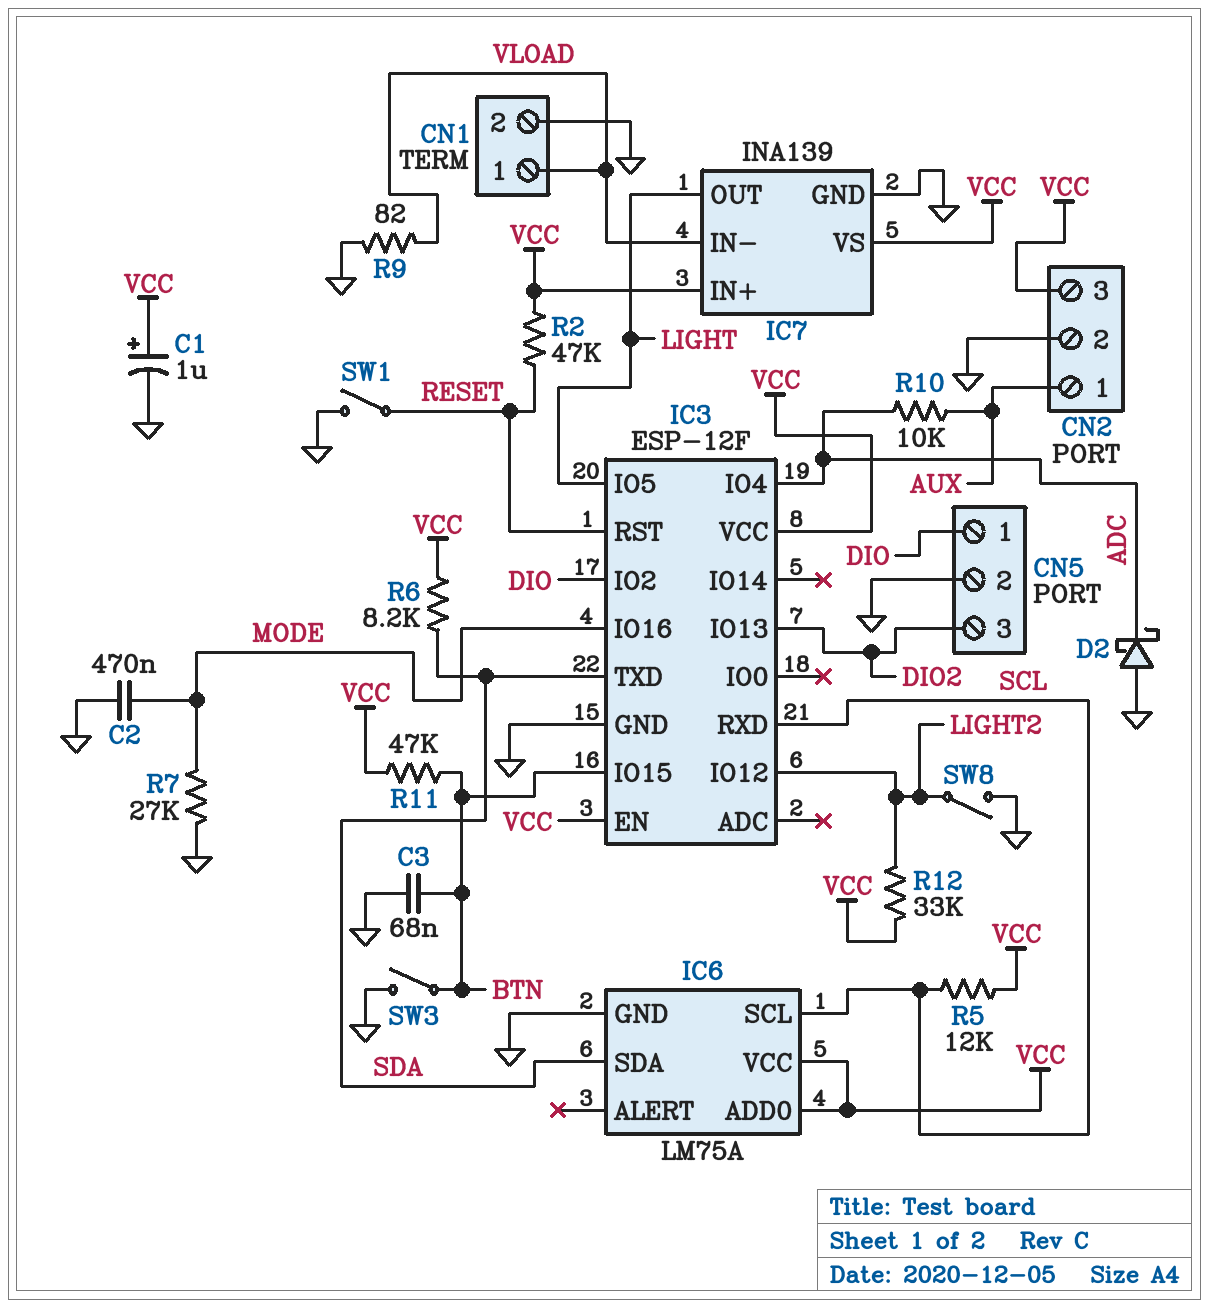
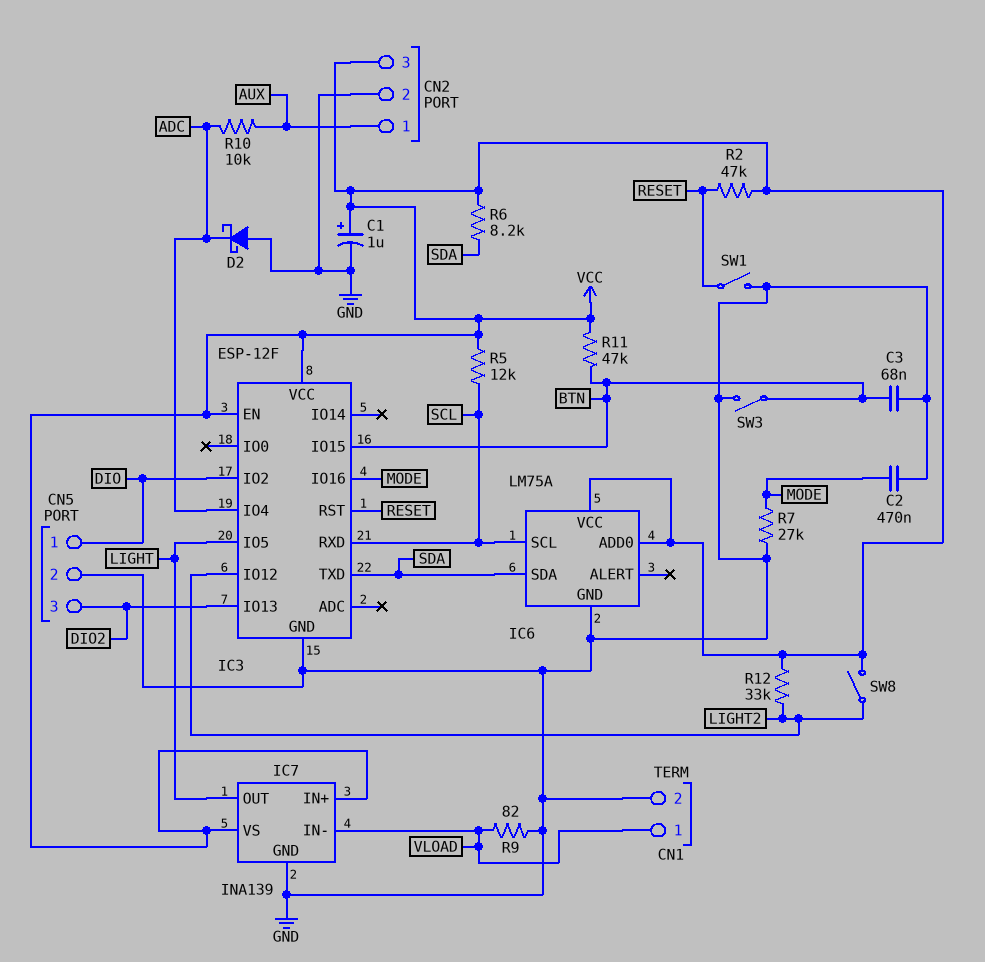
SW8: switch (GND, LIGHT2) -> switch (LIGHT2, VCC)

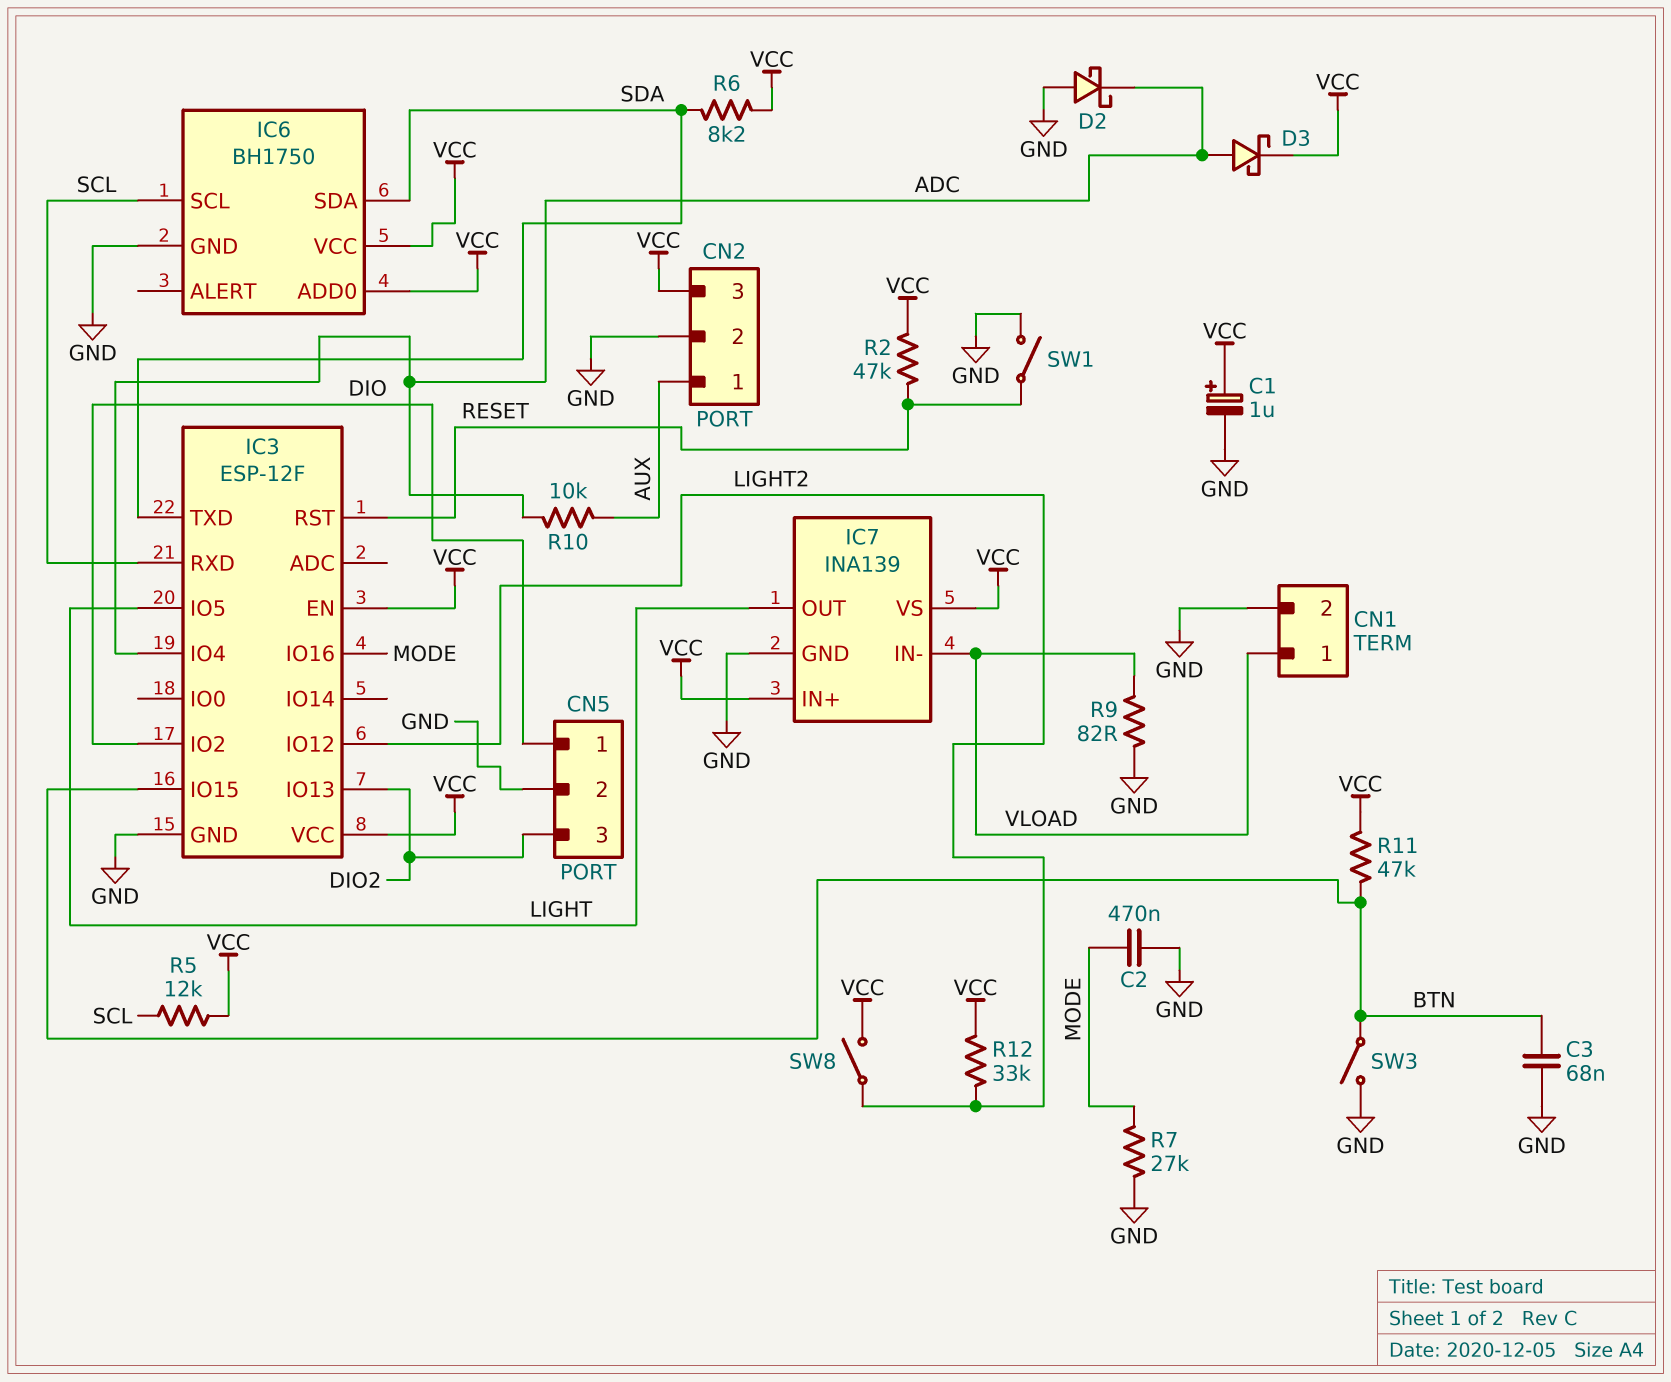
D3: none -> schottky (A ADC, K VCC)
IC6: LM75A -> BH1750

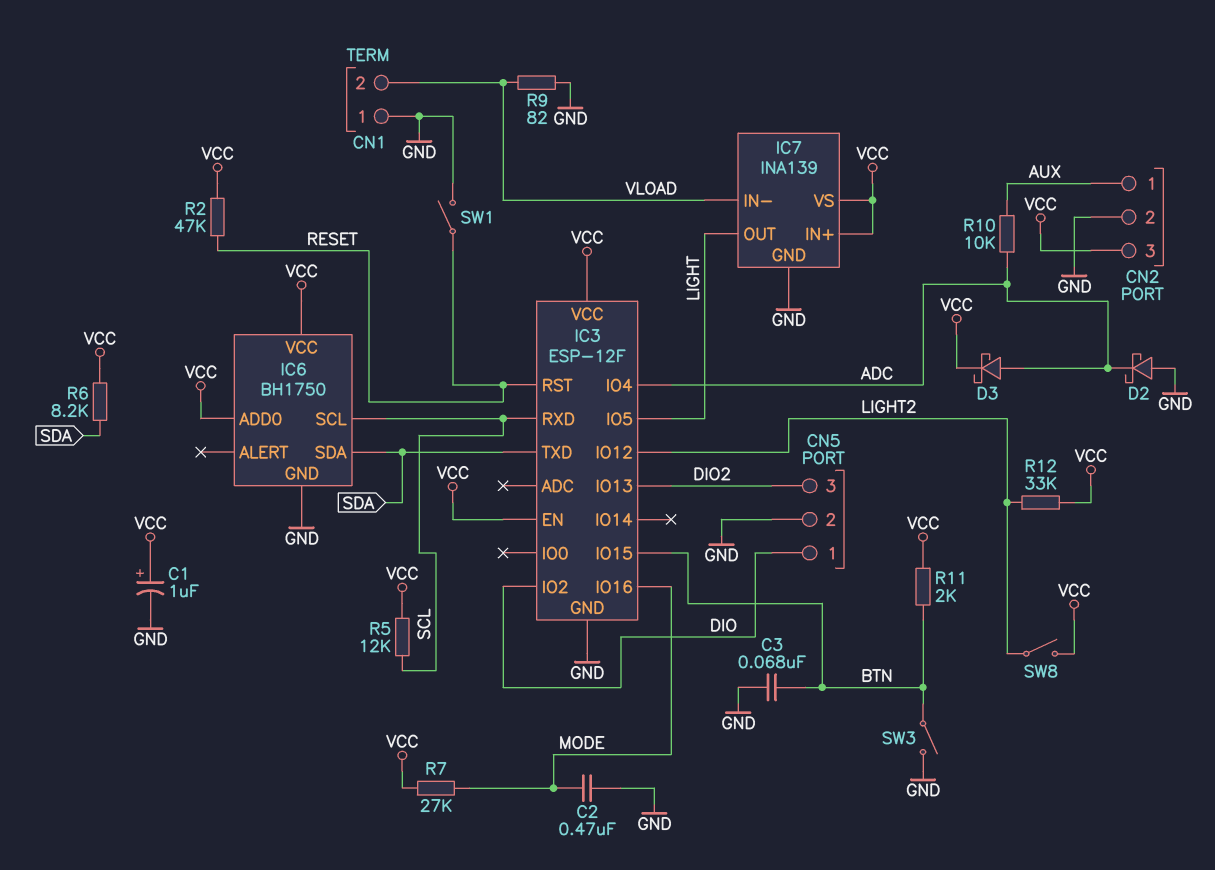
CN1 pin 1: VLOAD -> GND
CN1 pin 2: GND -> VLOAD
R7: 27k (GND, MODE) -> 27k (MODE, VCC)
R11: 47k (BTN, VCC) -> 2k (BTN, VCC)

